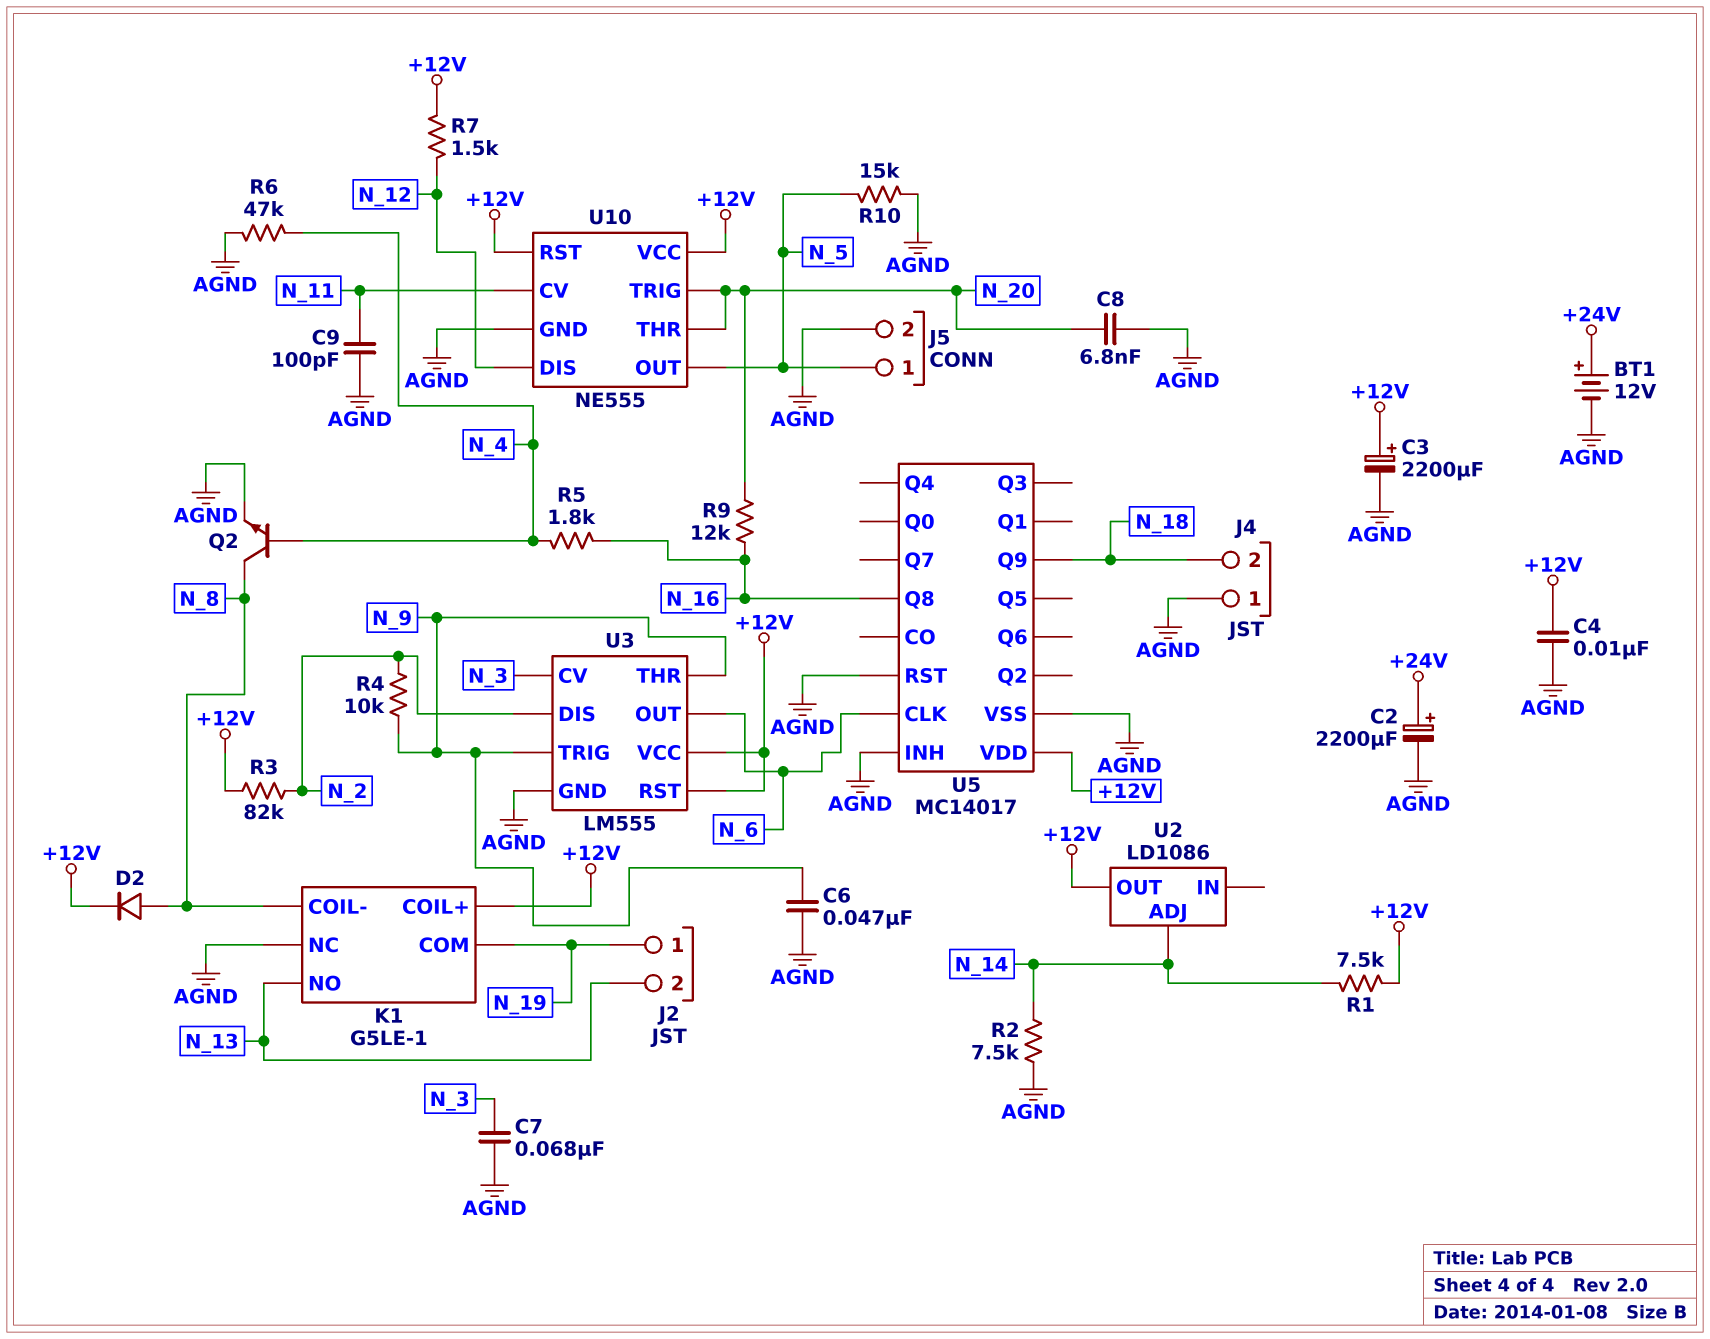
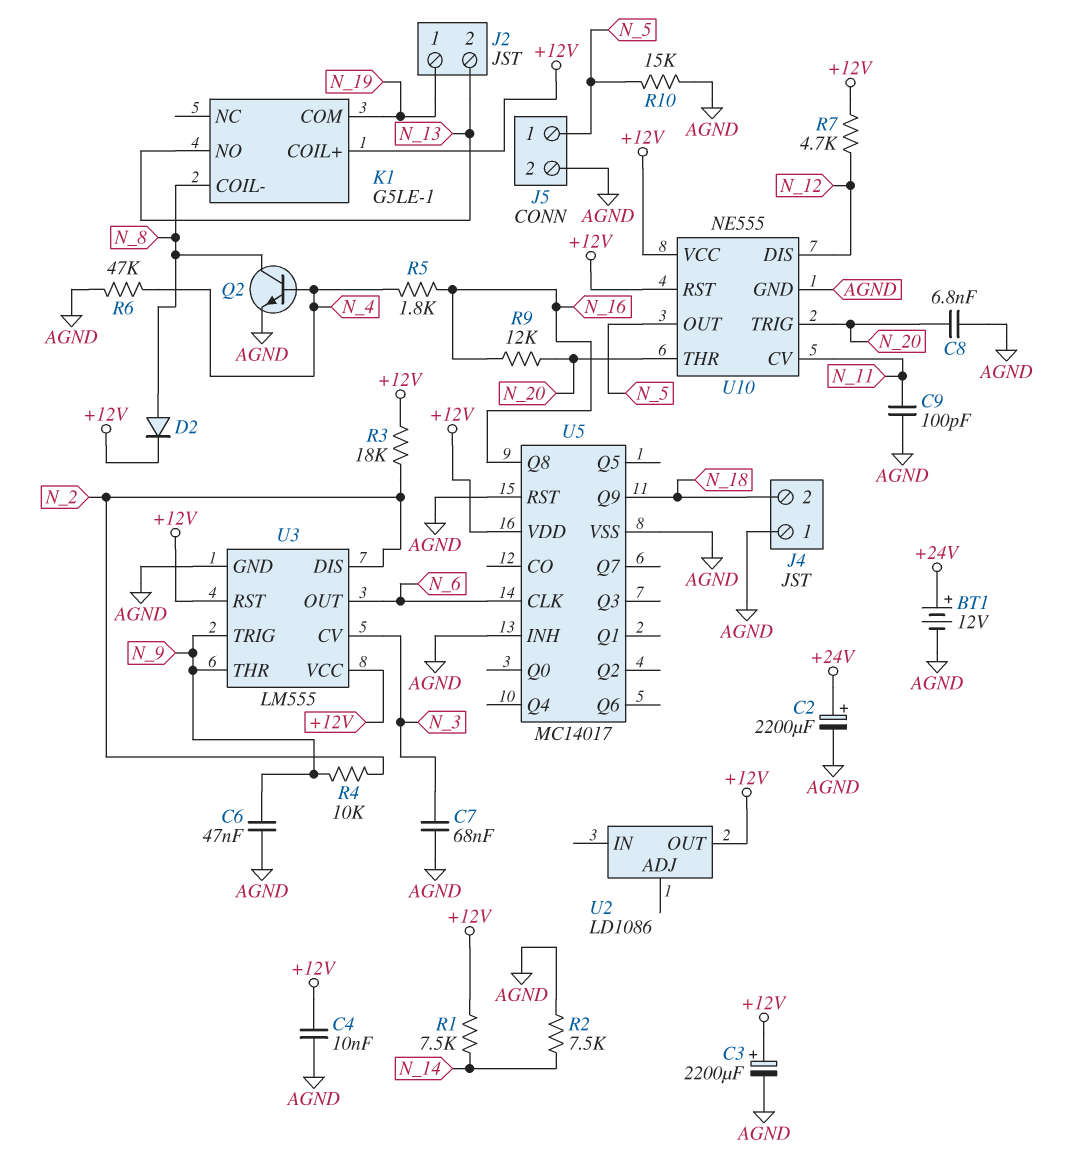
K1 pin NC: AGND -> none
R3: 82k (+12V, N_2) -> 18k (+12V, N_2)
R7: 1.5k (+12V, N_12) -> 4.7k (+12V, N_12)
U2 pin ADJ: N_14 -> none

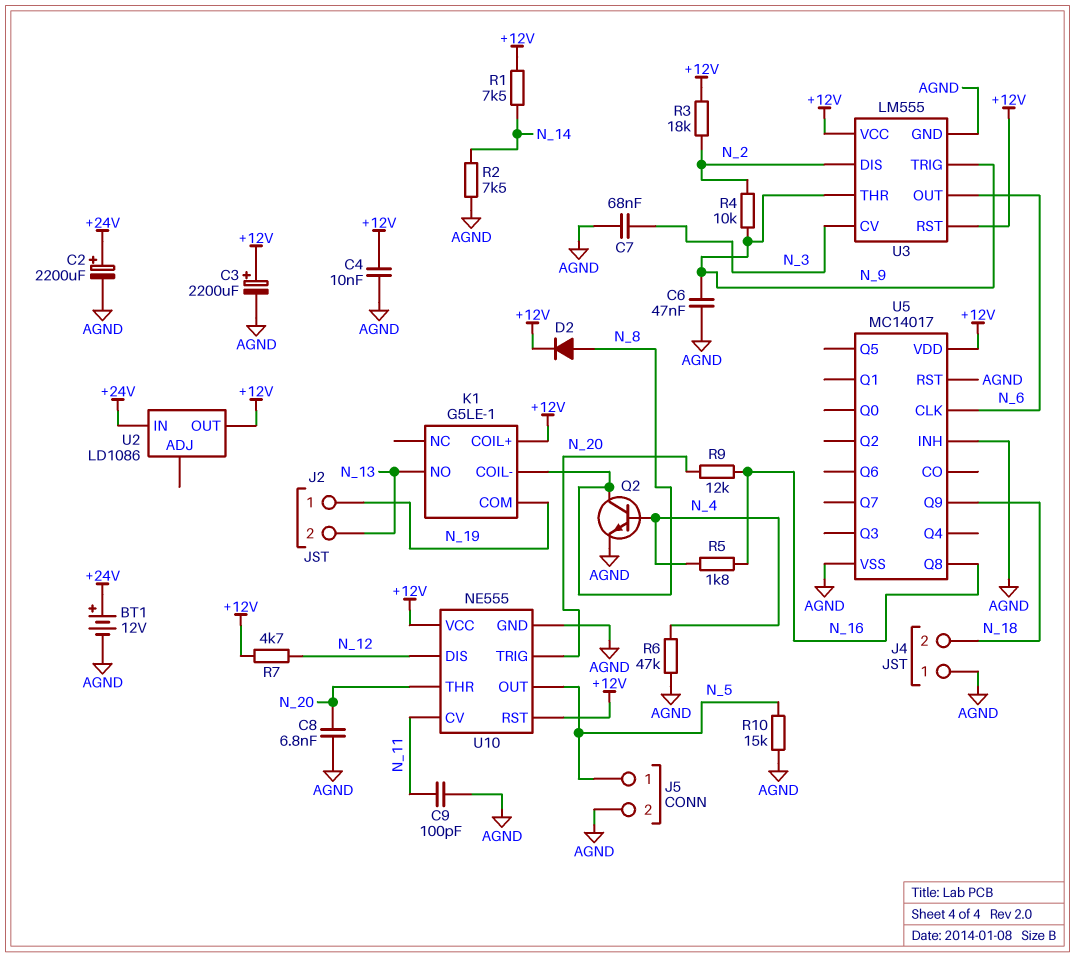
U2 pin IN: none -> +24V

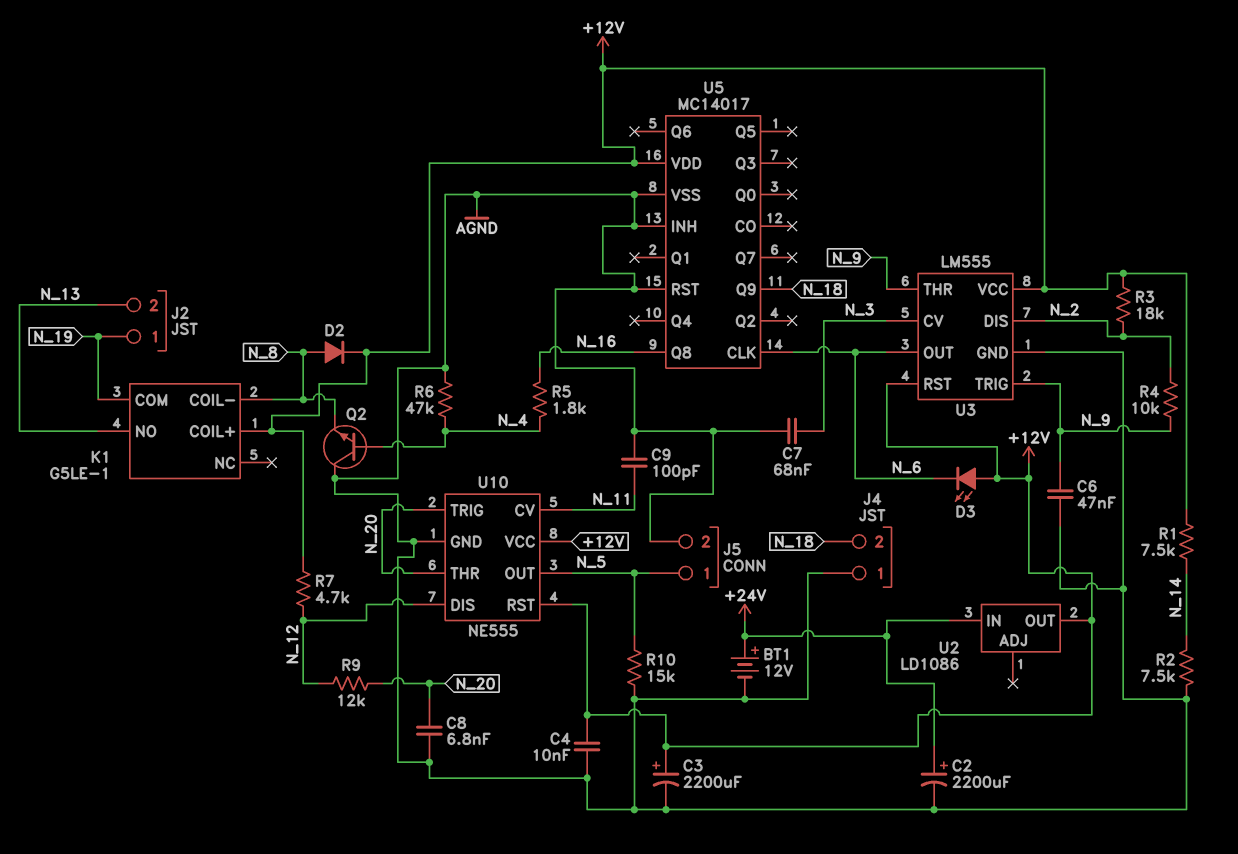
D3: none -> LED (A +12V, K N_6)
Q2: NPN (B N_4, C N_8, E AGND) -> NPN (B N_4, C AGND, E N_8)
R9: 12k (N_16, N_20) -> 12k (N_12, N_20)

